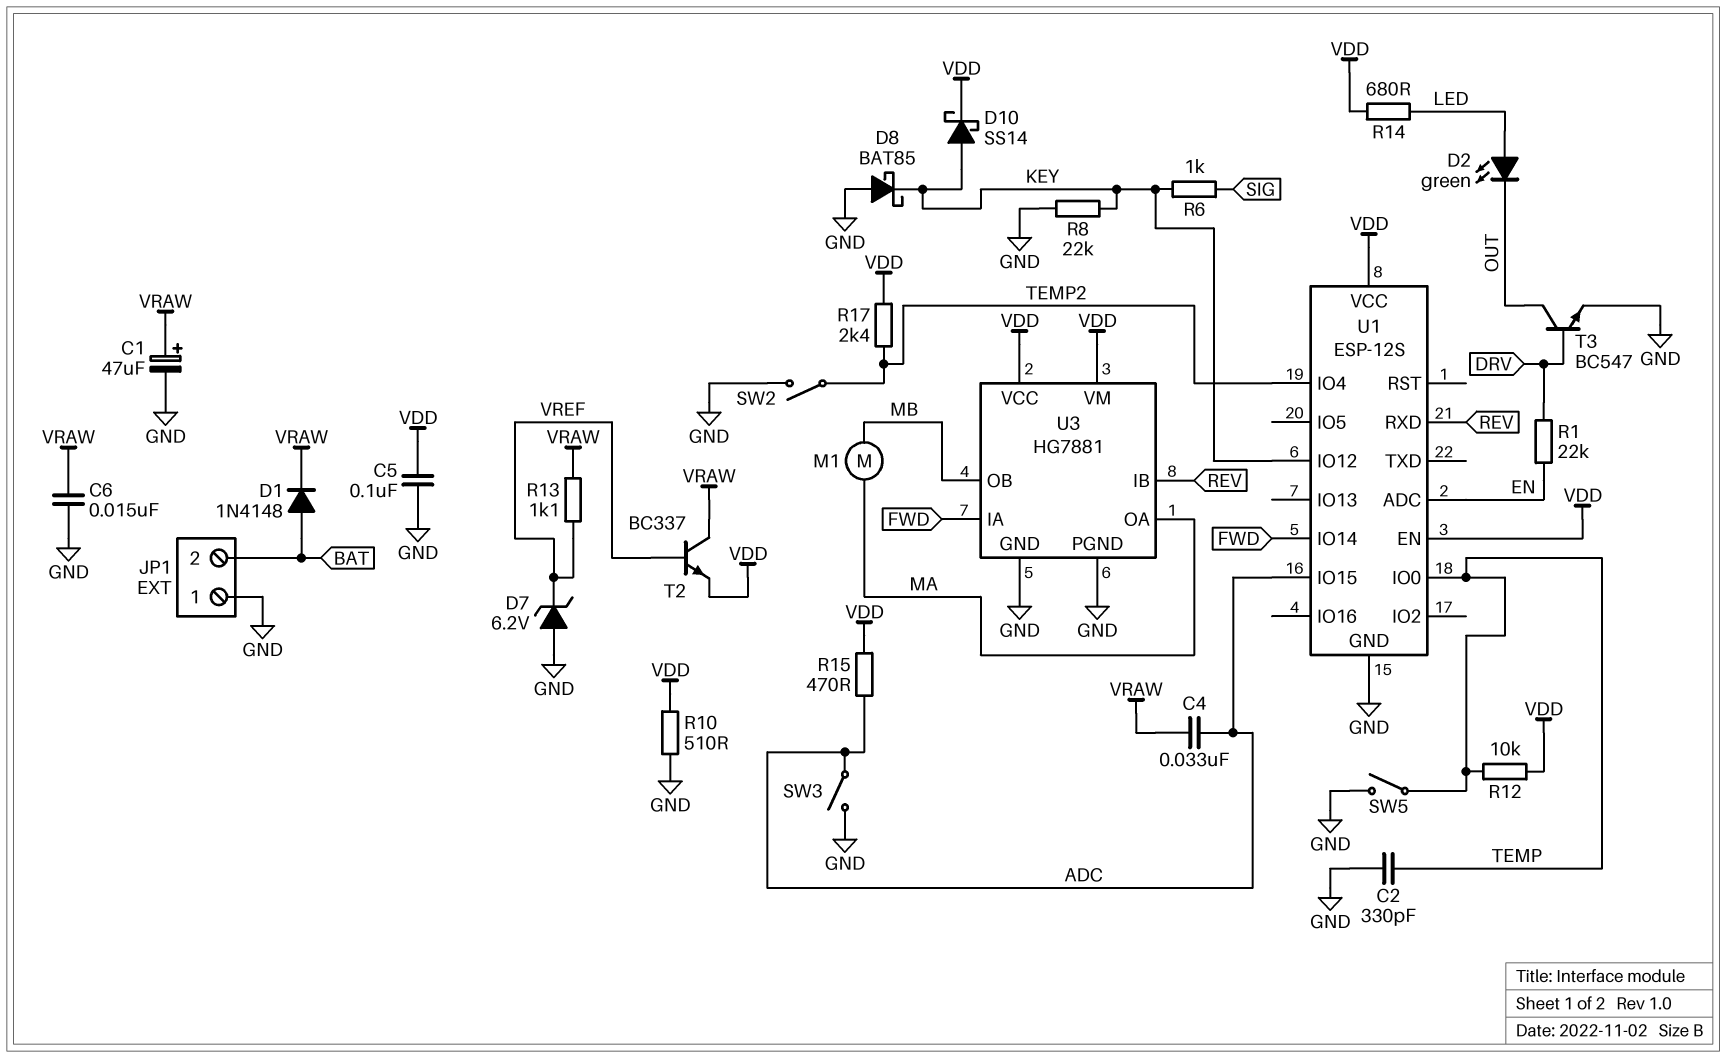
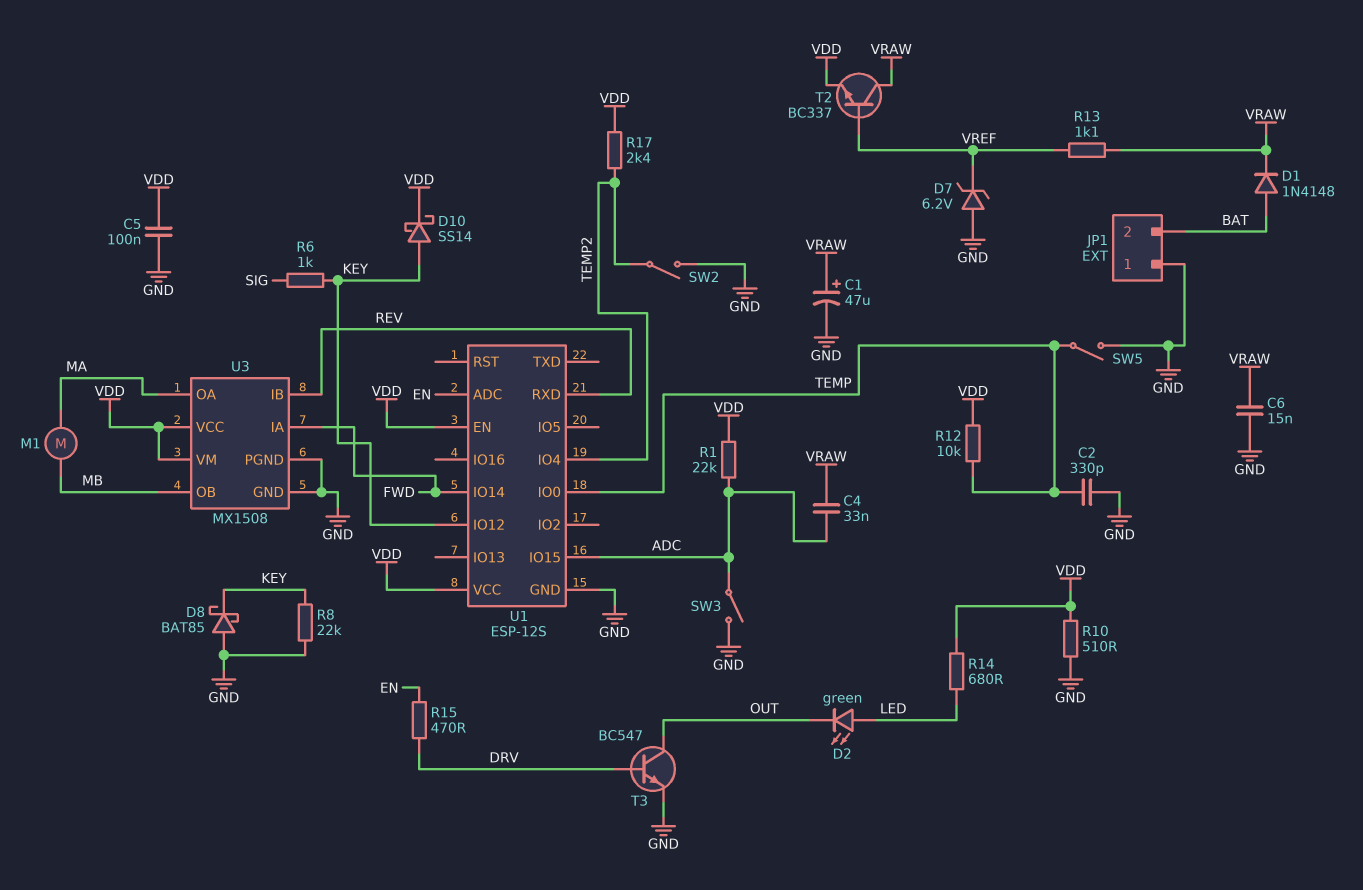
R1: 22k (DRV, EN) -> 22k (ADC, VDD)
R15: 470 (ADC, VDD) -> 470 (DRV, EN)
U3: HG7881 -> MX1508

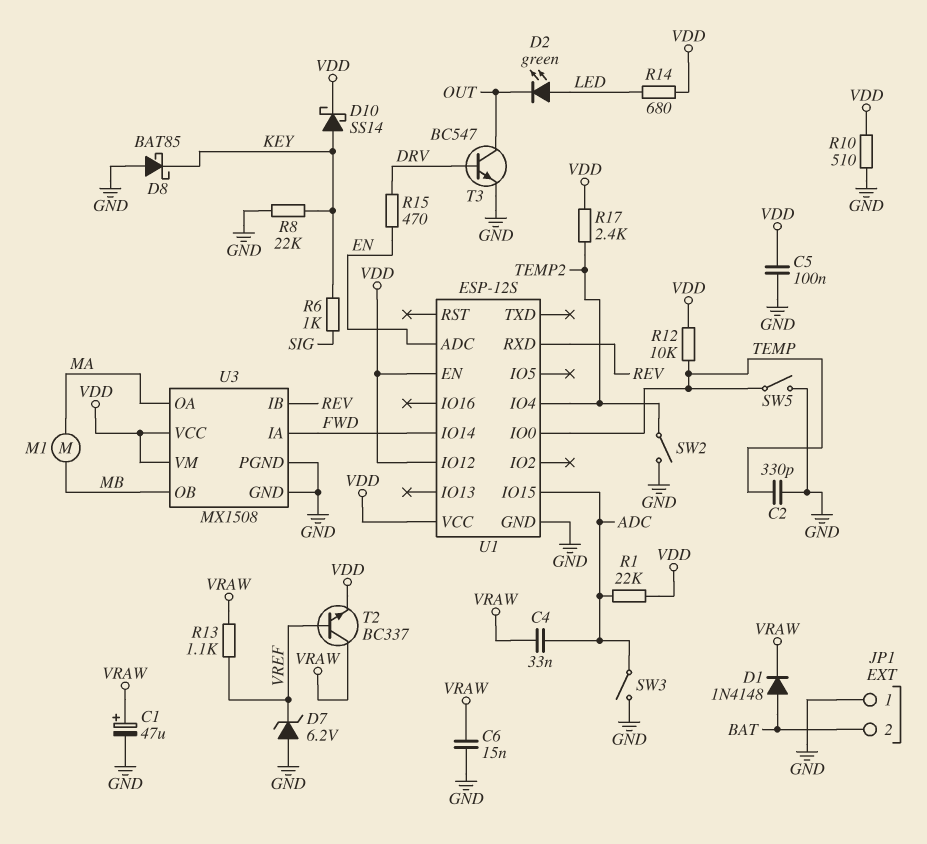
U1 pin IO12: KEY -> VDD

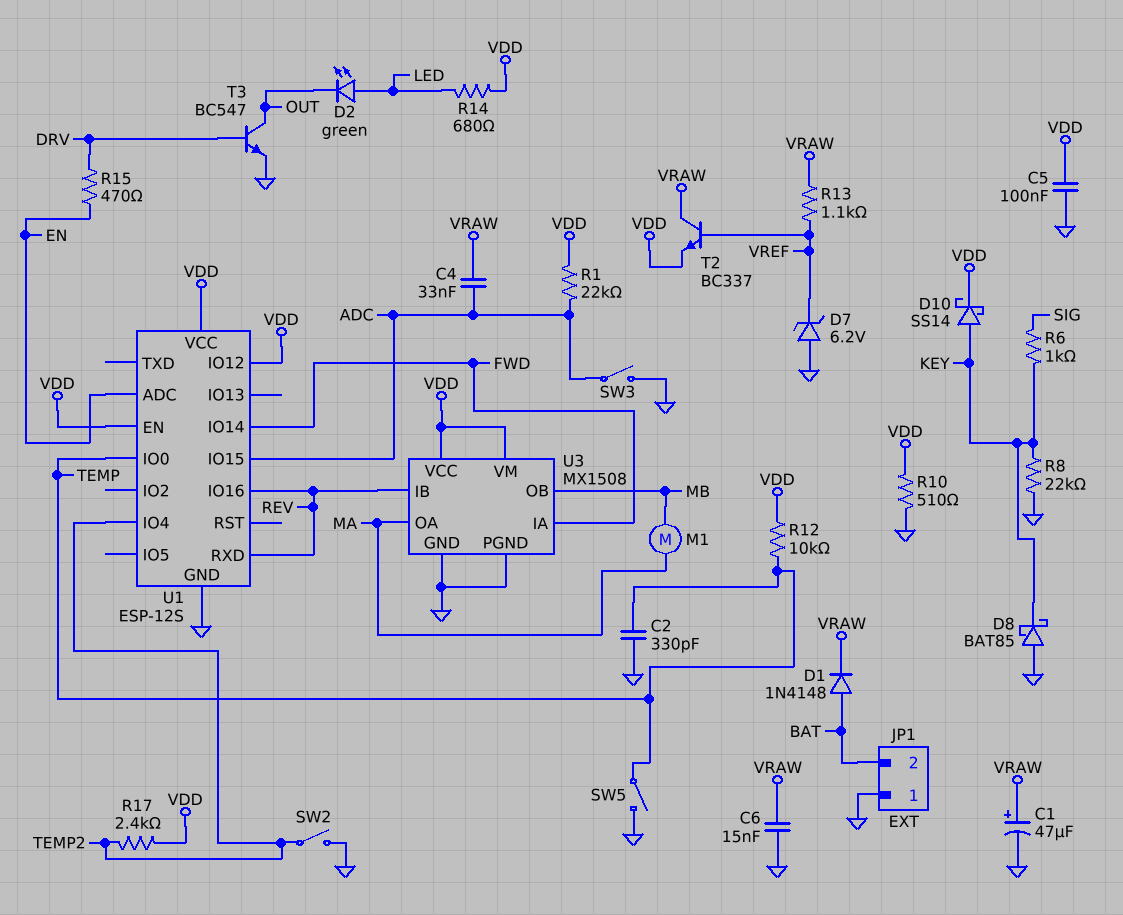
U1 pin IO16: none -> REV

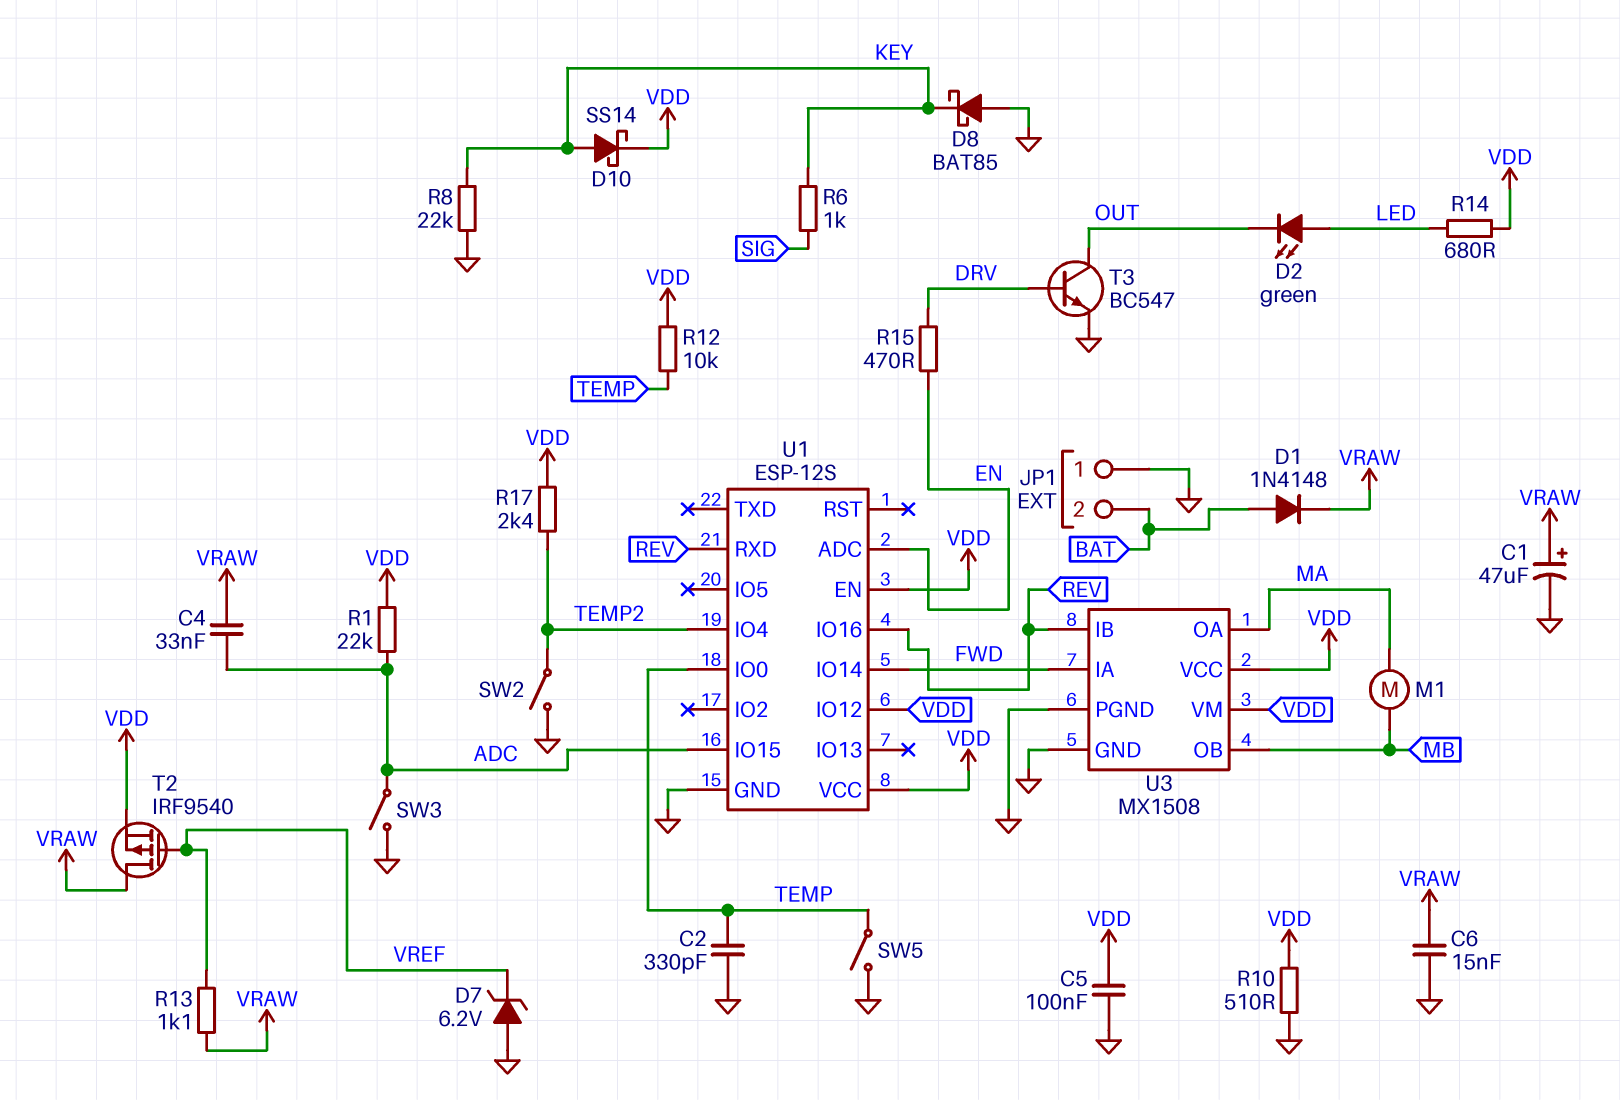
T2: NPN BC337 (B VREF, C VRAW, E VDD) -> PMOS IRF9540 (G VREF, D VRAW, S VDD)

